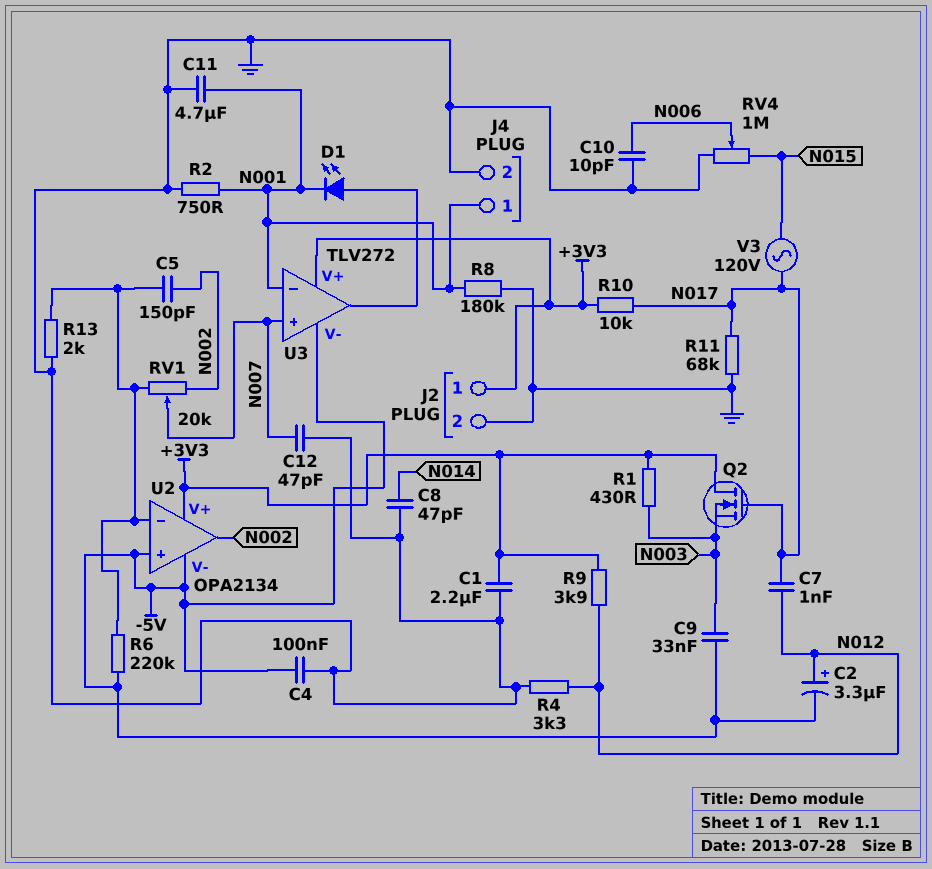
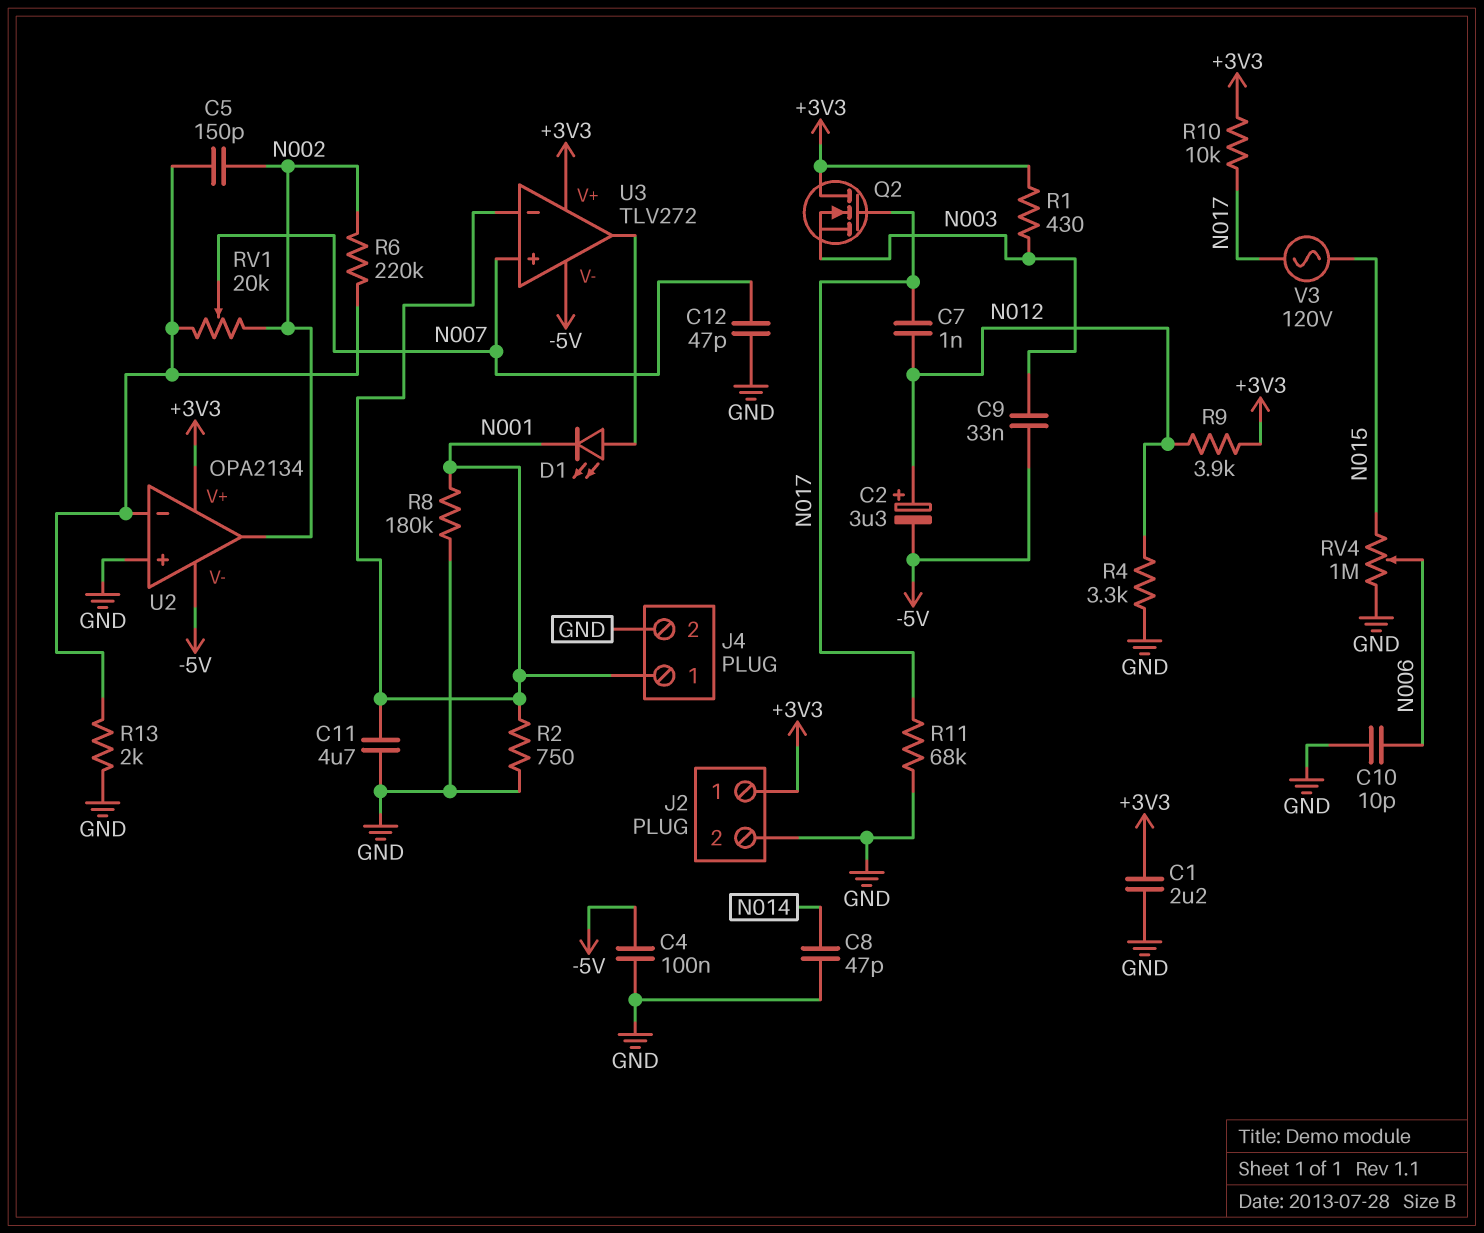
R6: 220k (-5V, U2/in-) -> 220k (N002, U2/in-)
U2 pin in+: -5V -> GND

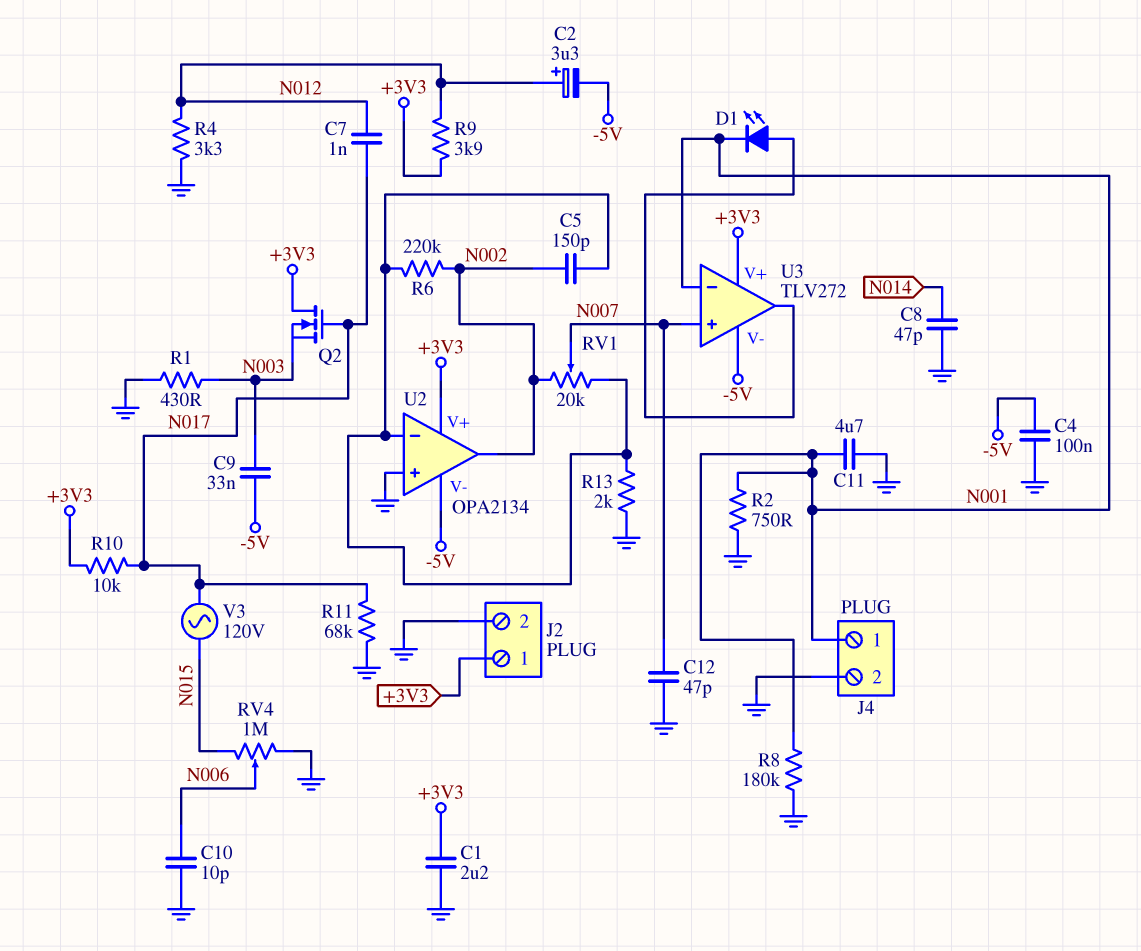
R1: 430 (+3V3, N003) -> 430 (GND, N003)

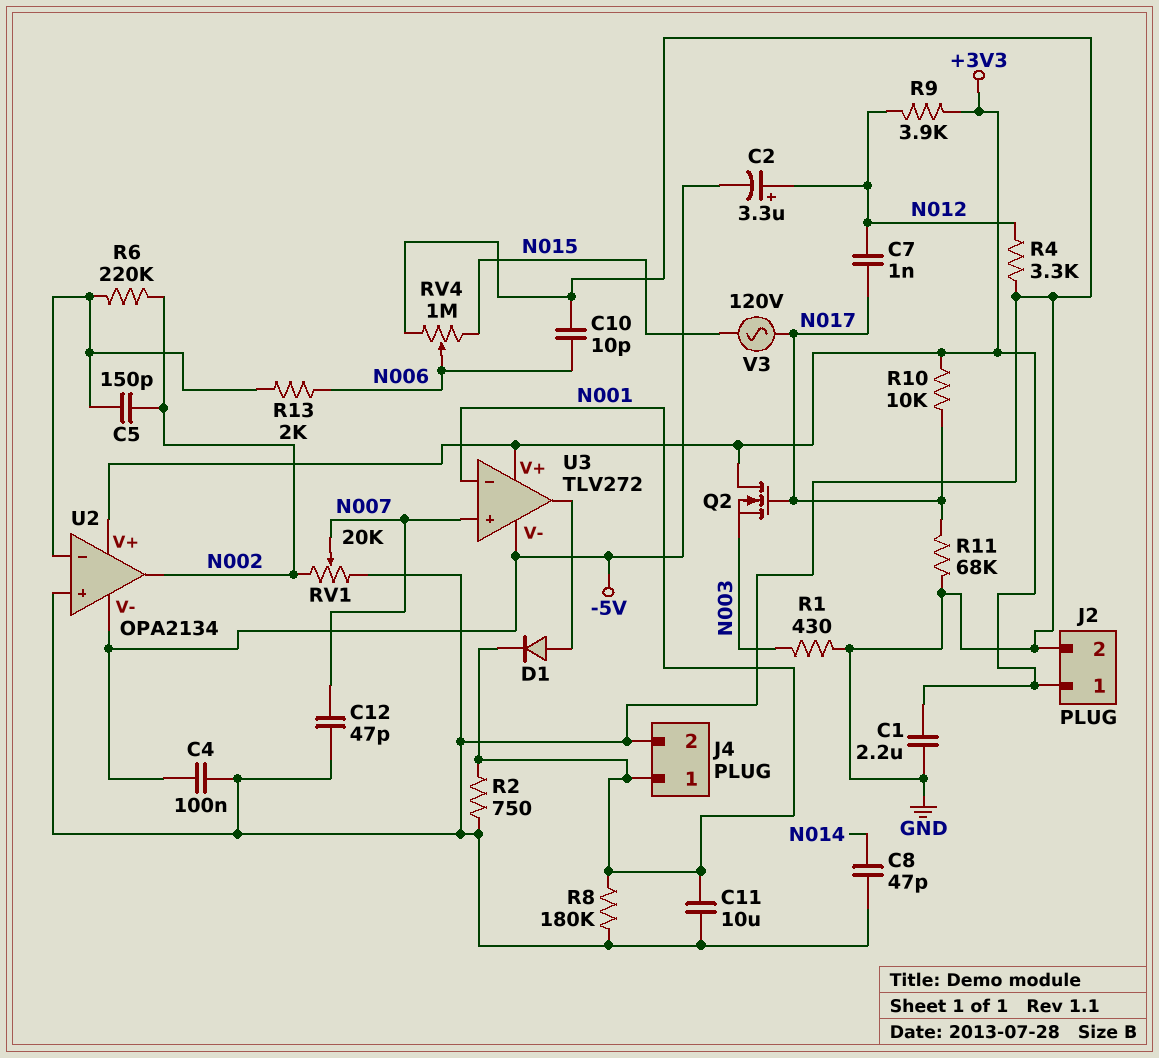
C9: 33nF (-5V, N003) -> none
C11: 4.7uF (GND, N001) -> 10uF (GND, N001)
D1: LED (A U3/out, K N001) -> diode (A U3/out, K N001)
R13: 2k (GND, U2/in-) -> 2k (N006, U2/in-)
RV1: 20k (N002, U2/in-, wiper N007) -> 20k (GND, N002, wiper N007)

